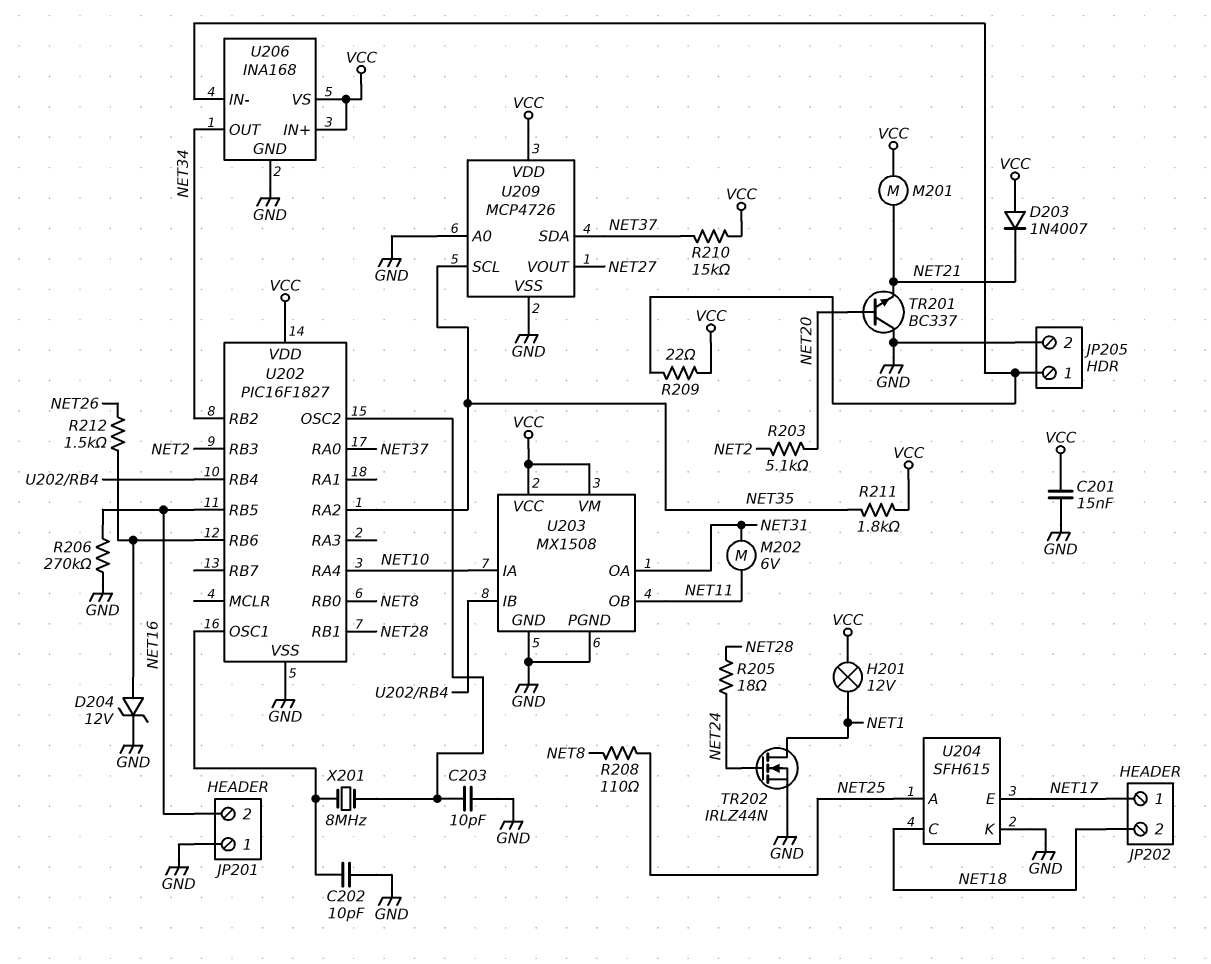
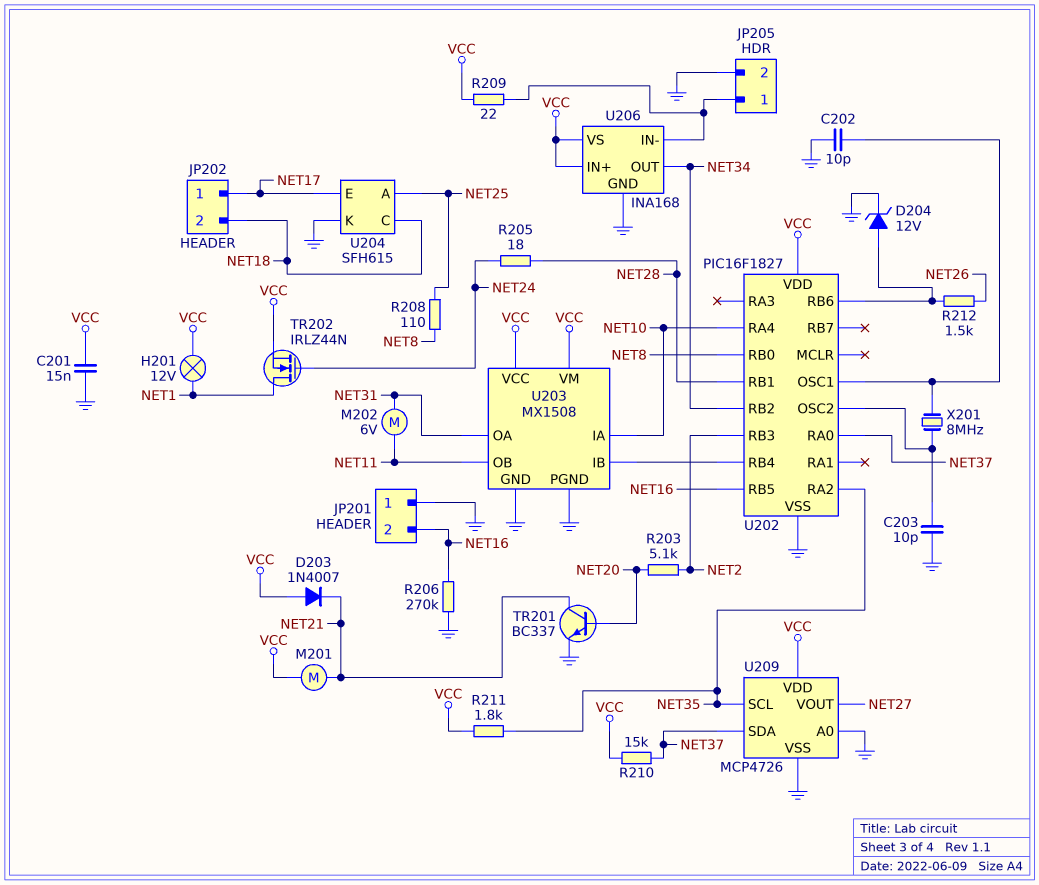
TR201: NPN BC337 (B NET20, C GND, E NET21) -> NPN BC337 (B NET20, C NET21, E GND)
TR202: NMOS IRLZ44N (G NET24, D NET1, S GND) -> NMOS IRLZ44N (G NET24, D NET1, S VCC)

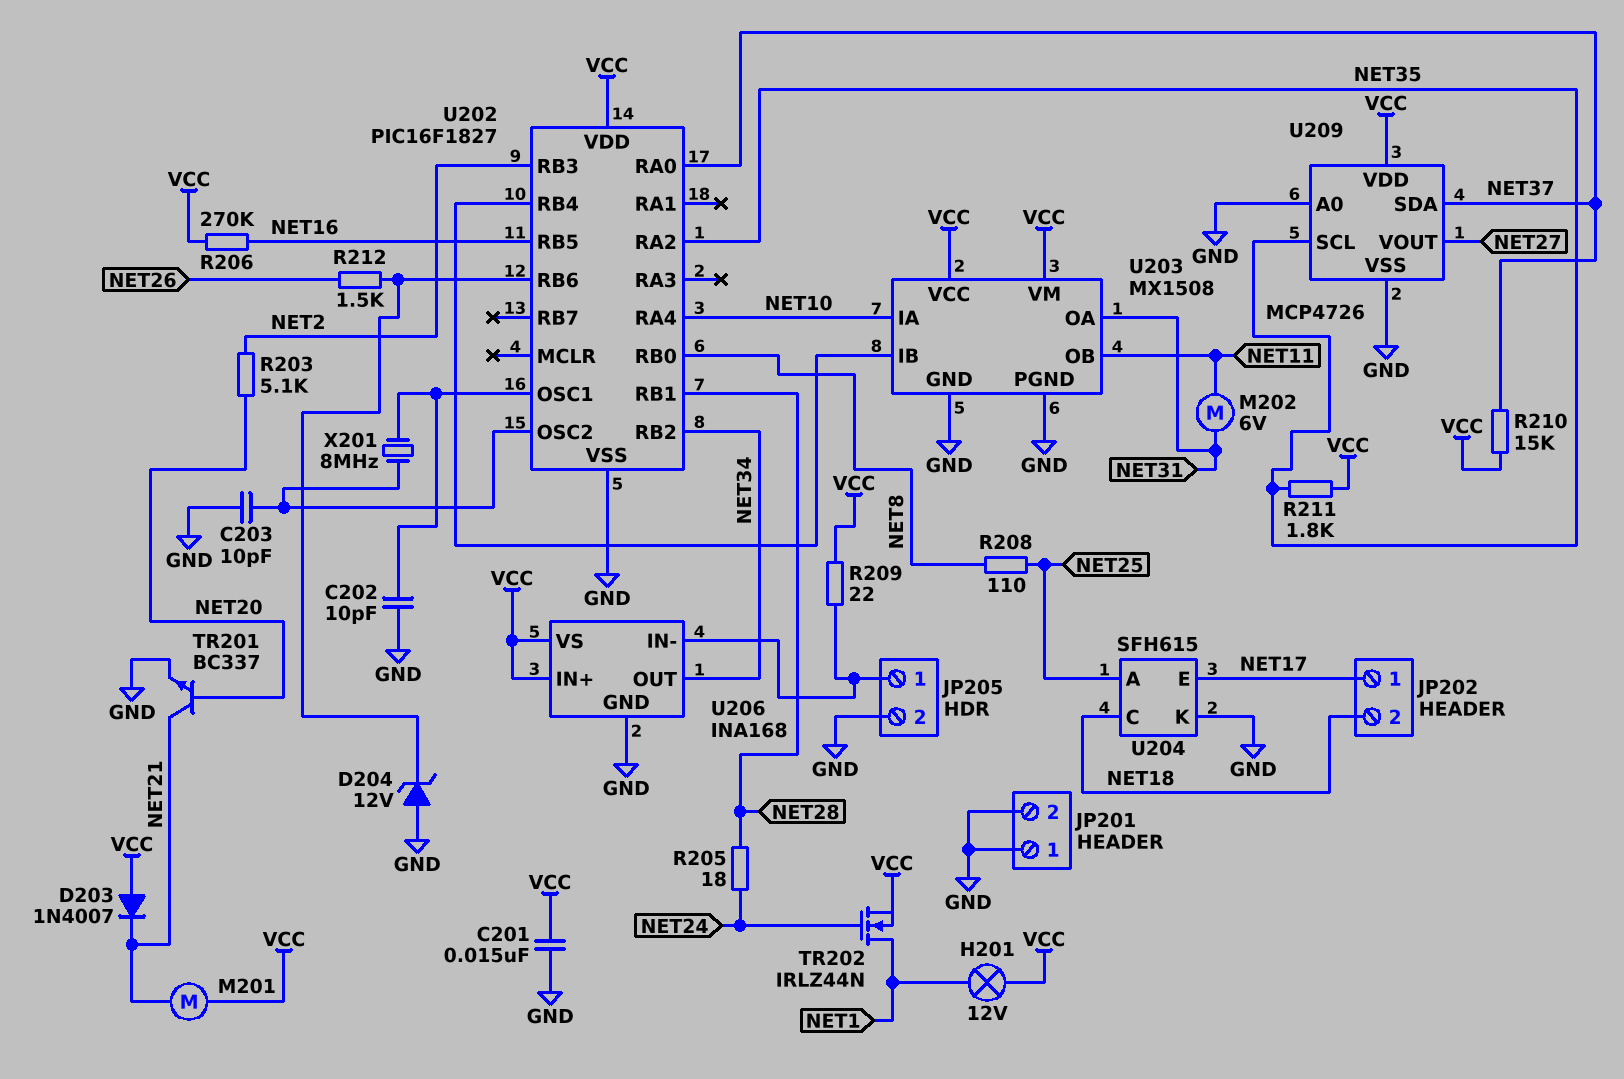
D204: zener 12V (A U202/RB6, K GND) -> zener 12V (A GND, K U202/RB6)
JP201 pin 2: NET16 -> GND
R206: 270k (GND, NET16) -> 270k (NET16, VCC)

